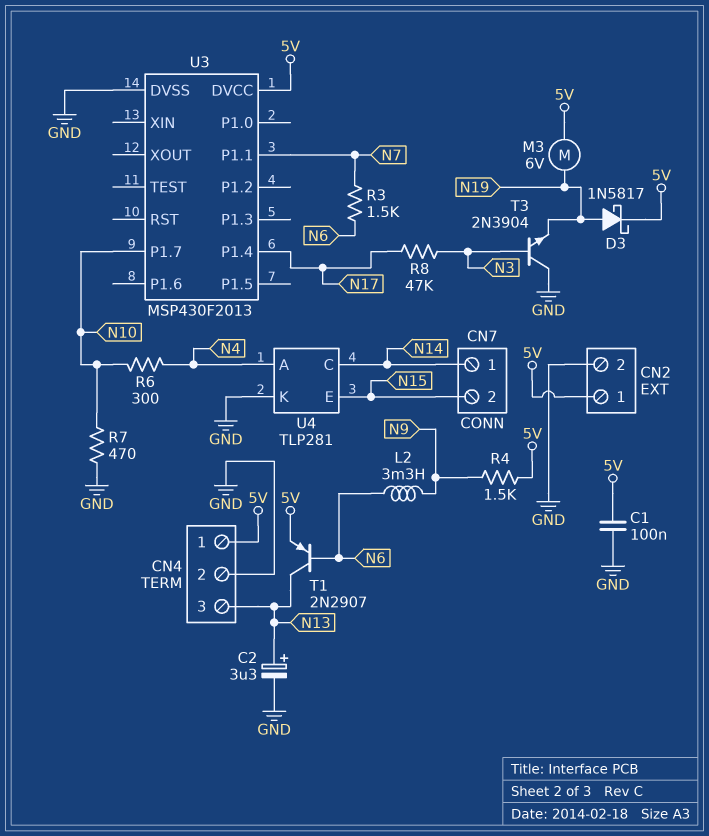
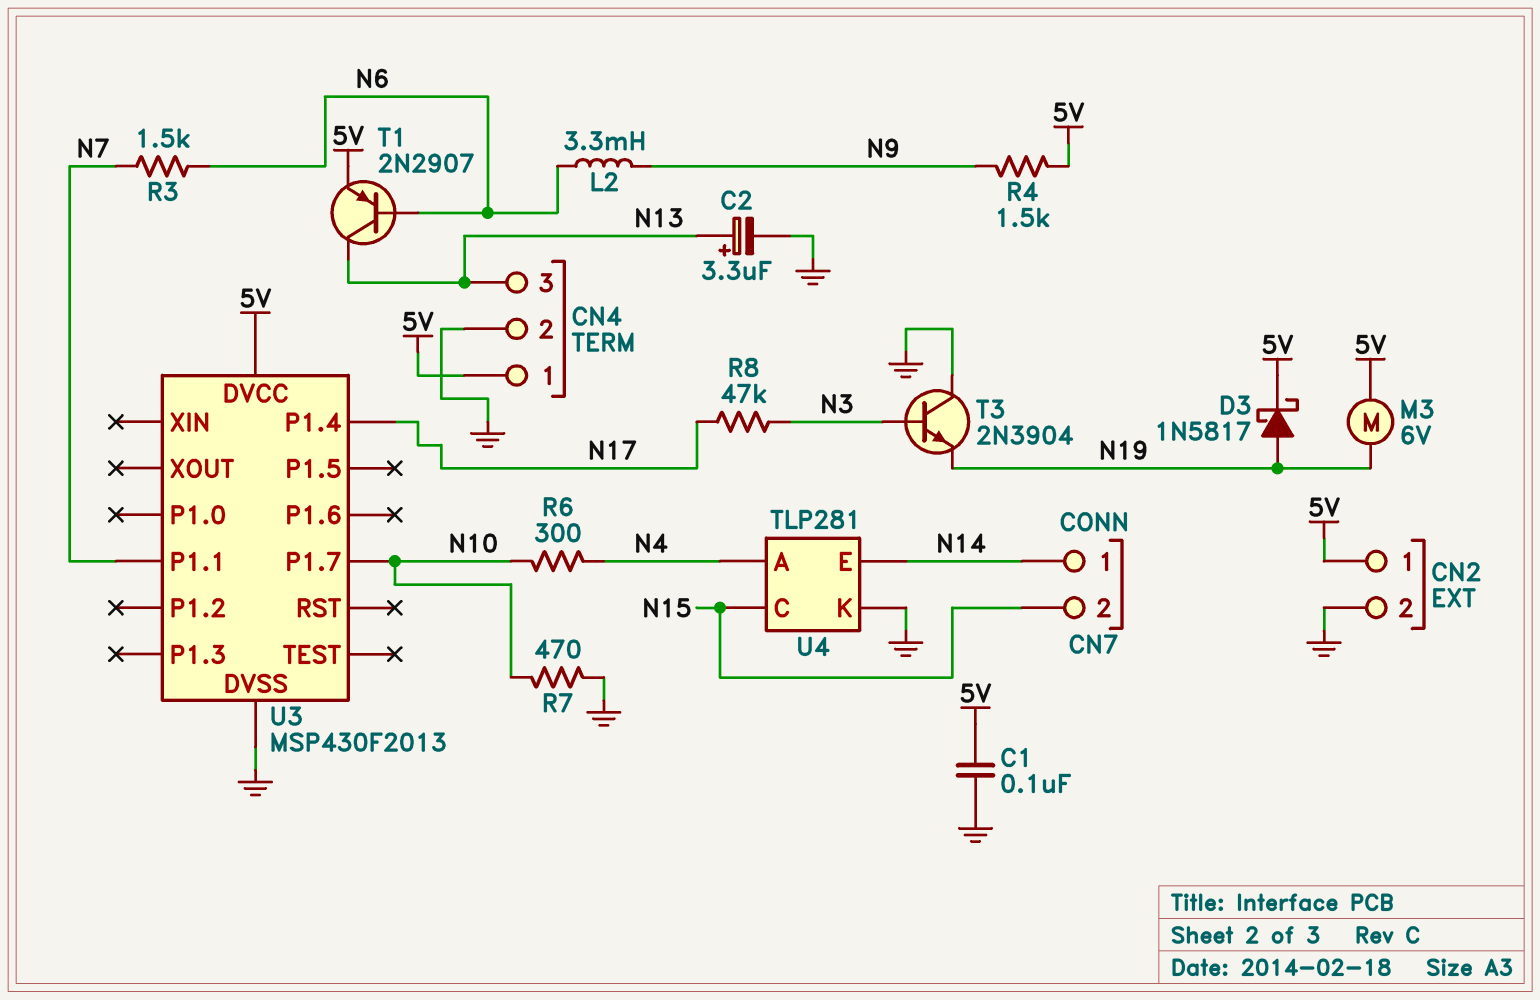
U4 pin C: N14 -> N15
U4 pin E: N15 -> N14

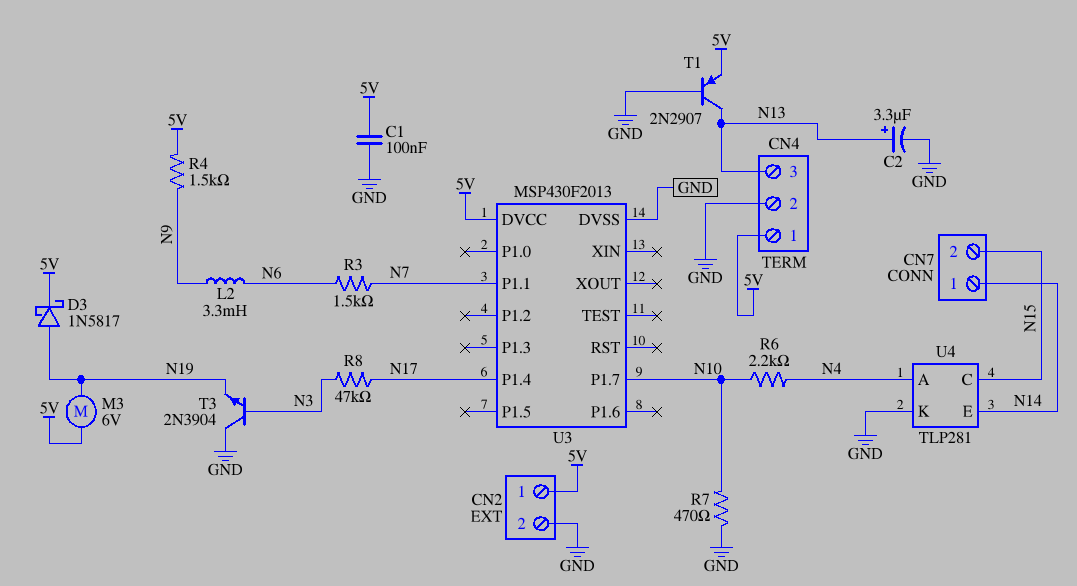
R6: 300 (N4, N10) -> 2.2k (N4, N10)
T1: PNP 2N2907 (B N6, C N13, E 5V) -> PNP 2N2907 (B GND, C N13, E 5V)

